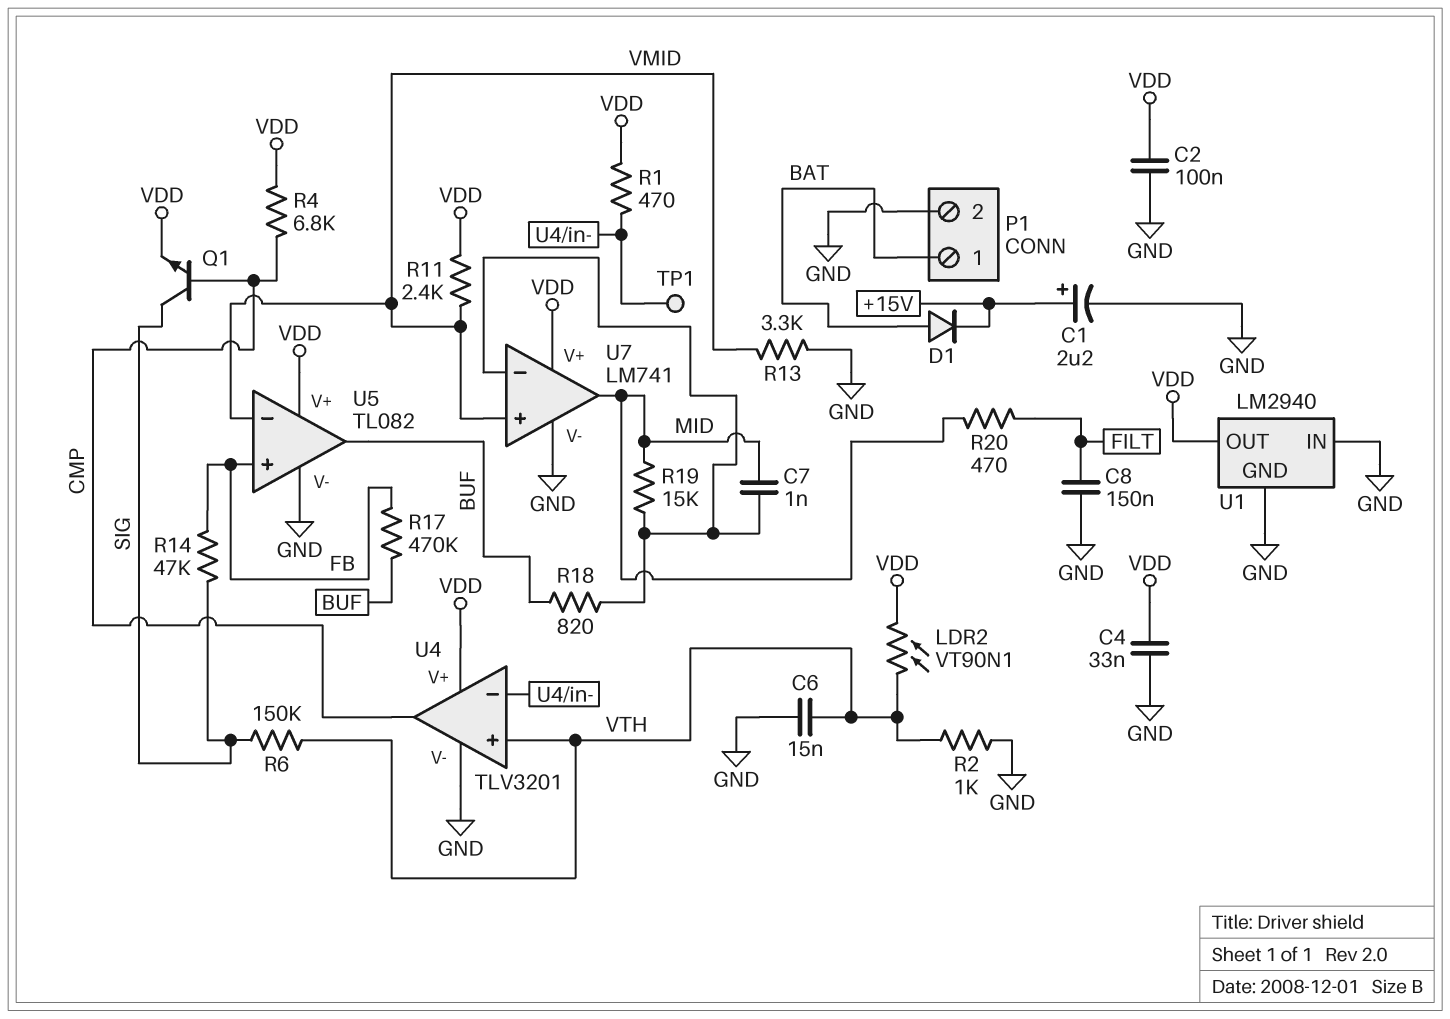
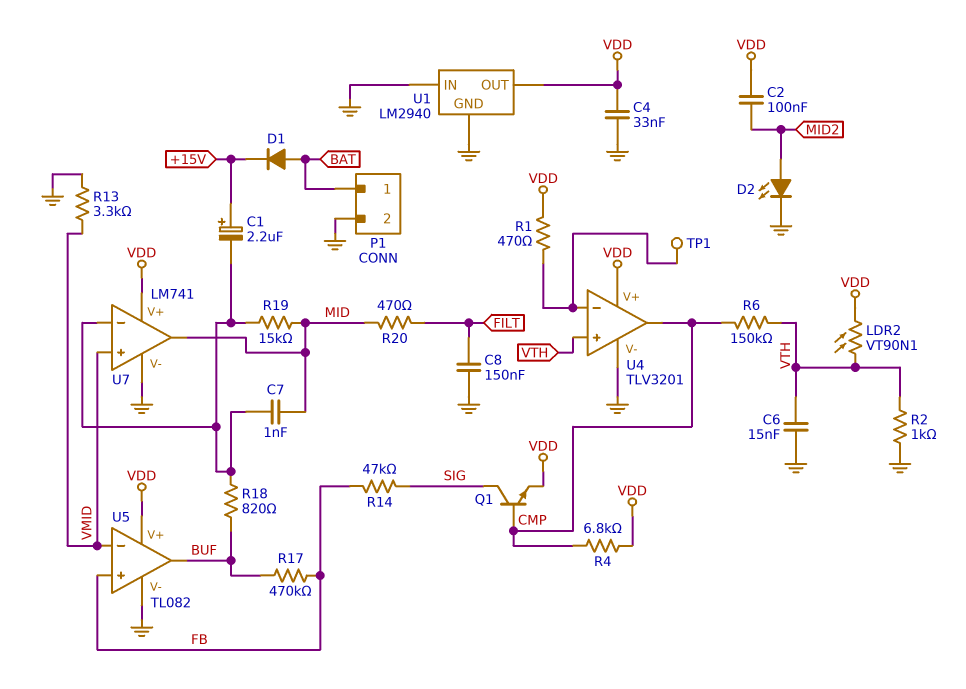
C1: 2.2uF (plus +15V, minus GND) -> 2.2uF (plus +15V, minus U7/in-)
C2: 100nF (GND, VDD) -> 100nF (MID2, VDD)
D2: none -> LED (A MID2, K GND)
R6: 150k (SIG, VTH) -> 150k (CMP, VTH)
R11: 2.4k (VDD, VMID) -> none

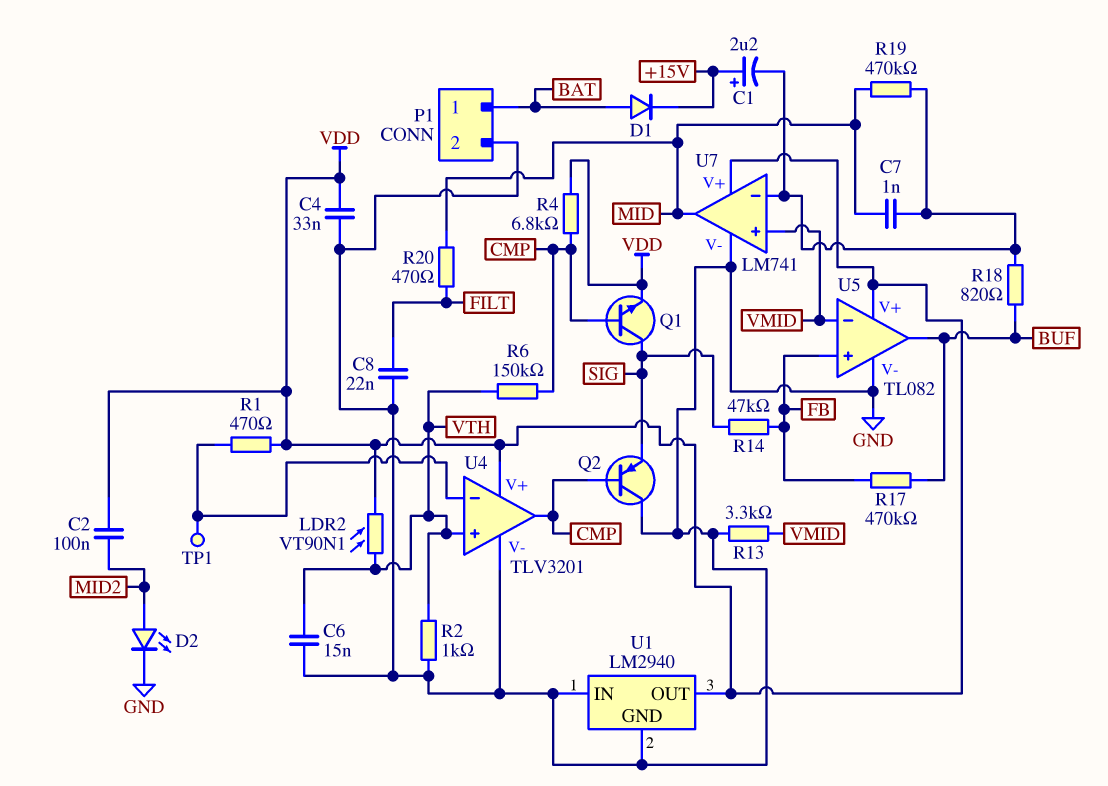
C8: 150nF (FILT, GND) -> 22nF (FILT, GND)
Q2: none -> PNP (B CMP, C GND, E SIG)
R19: 15k (MID, U7/in-) -> 470k (MID, U7/in-)

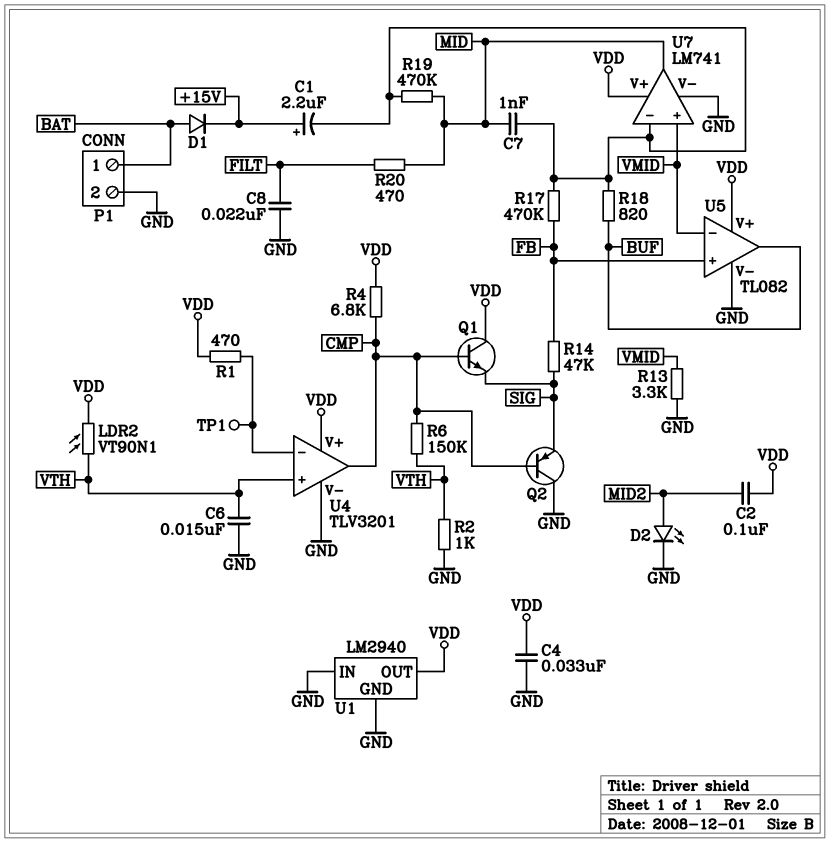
Q1: NPN (B CMP, C SIG, E VDD) -> NPN (B CMP, C VDD, E SIG)
R17: 470k (BUF, FB) -> 470k (FB, U7/in-)

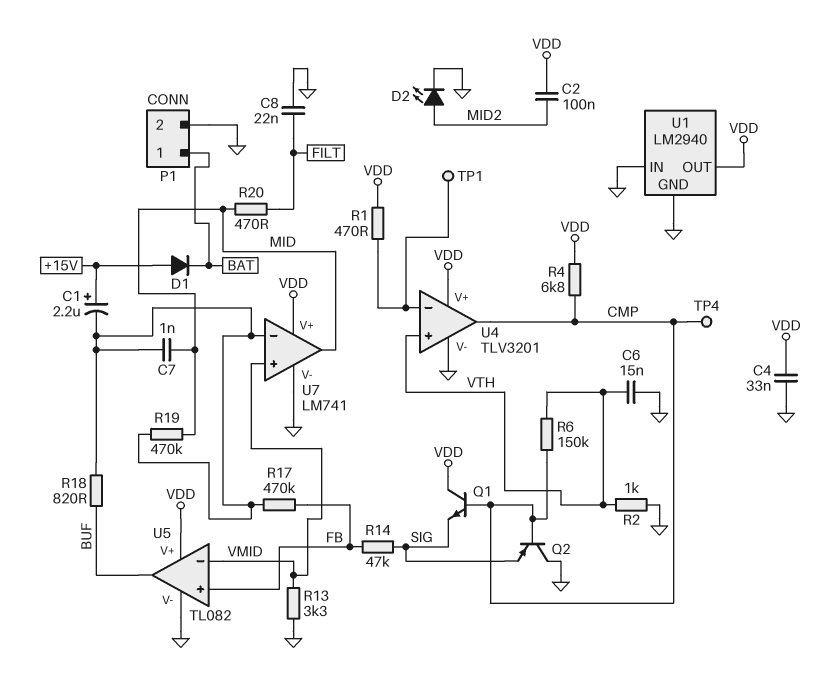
D1: diode (A BAT, K +15V) -> diode (A +15V, K BAT)
LDR2: VT90N1 (VDD, VTH) -> none
TP4: none -> test point (CMP)

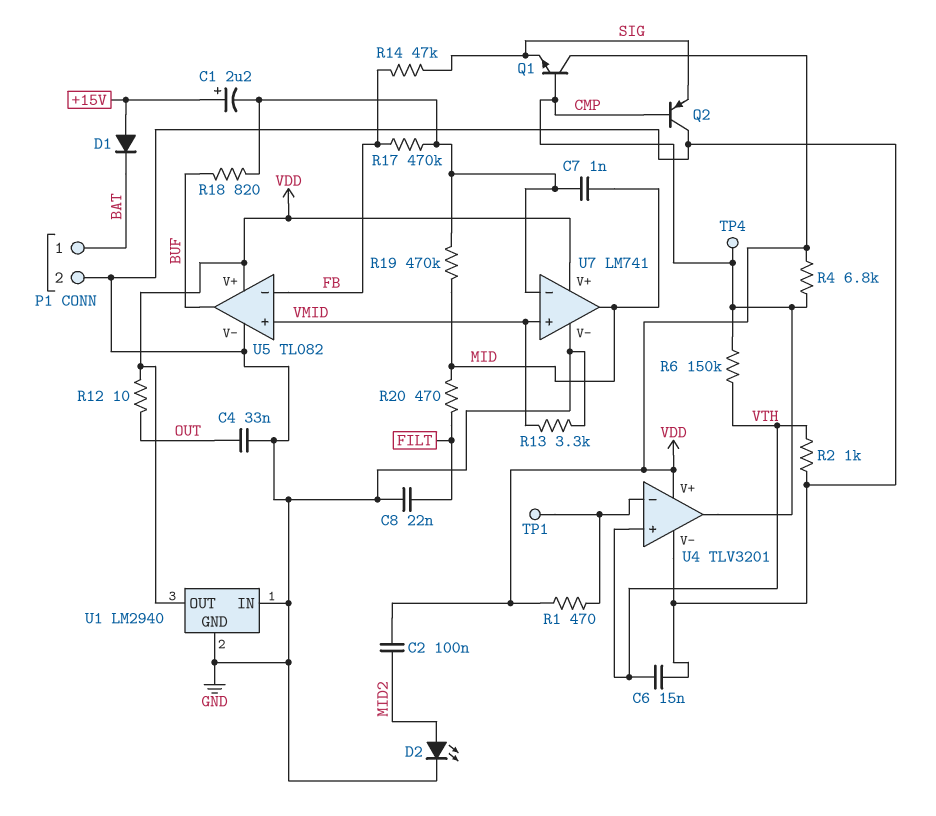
C4: 33nF (GND, VDD) -> 33nF (GND, OUT)
R12: none -> 10 (OUT, VDD)
U5 pin in+: FB -> VMID
U5 pin in-: VMID -> FB

